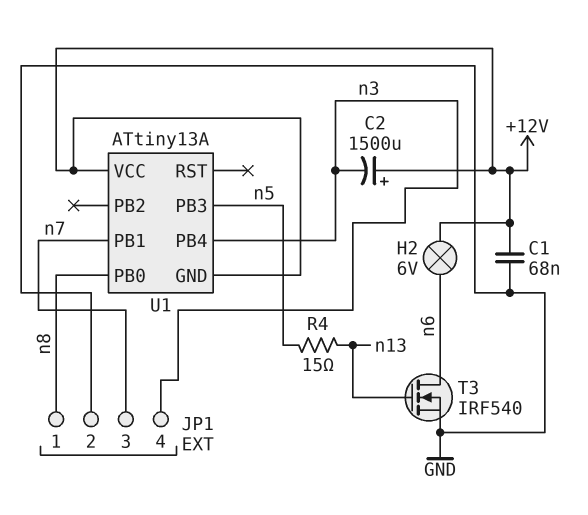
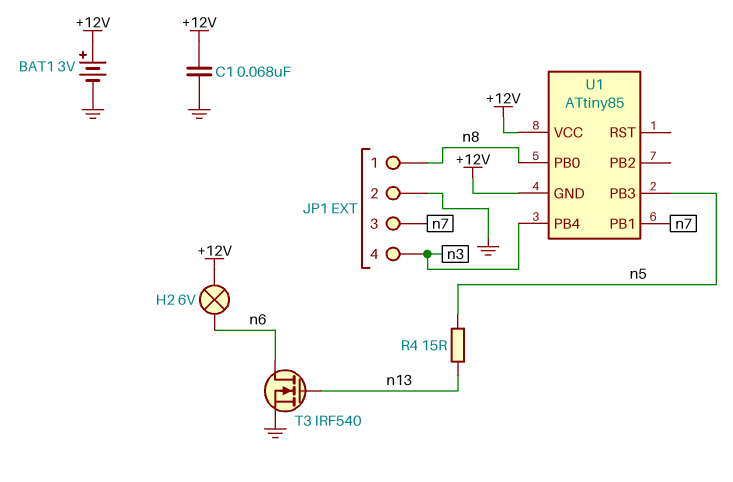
BAT1: none -> 3V (plus +12V, minus GND)
C2: 1500uF (plus +12V, minus n3) -> none
U1: ATtiny13A -> ATtiny85

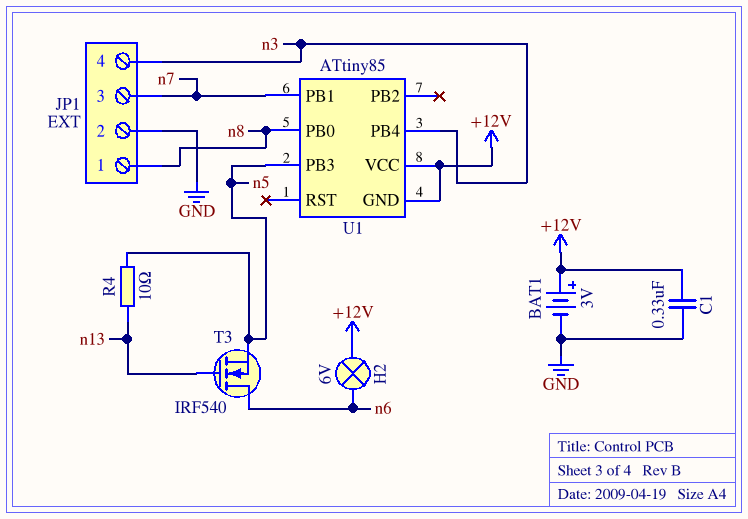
C1: 68nF (+12V, GND) -> 330nF (+12V, GND)
R4: 15 (n5, n13) -> 10 (n5, n13)
T3: NMOS IRF540 (G n13, D n6, S GND) -> NMOS IRF540 (G n13, D n6, S n5)

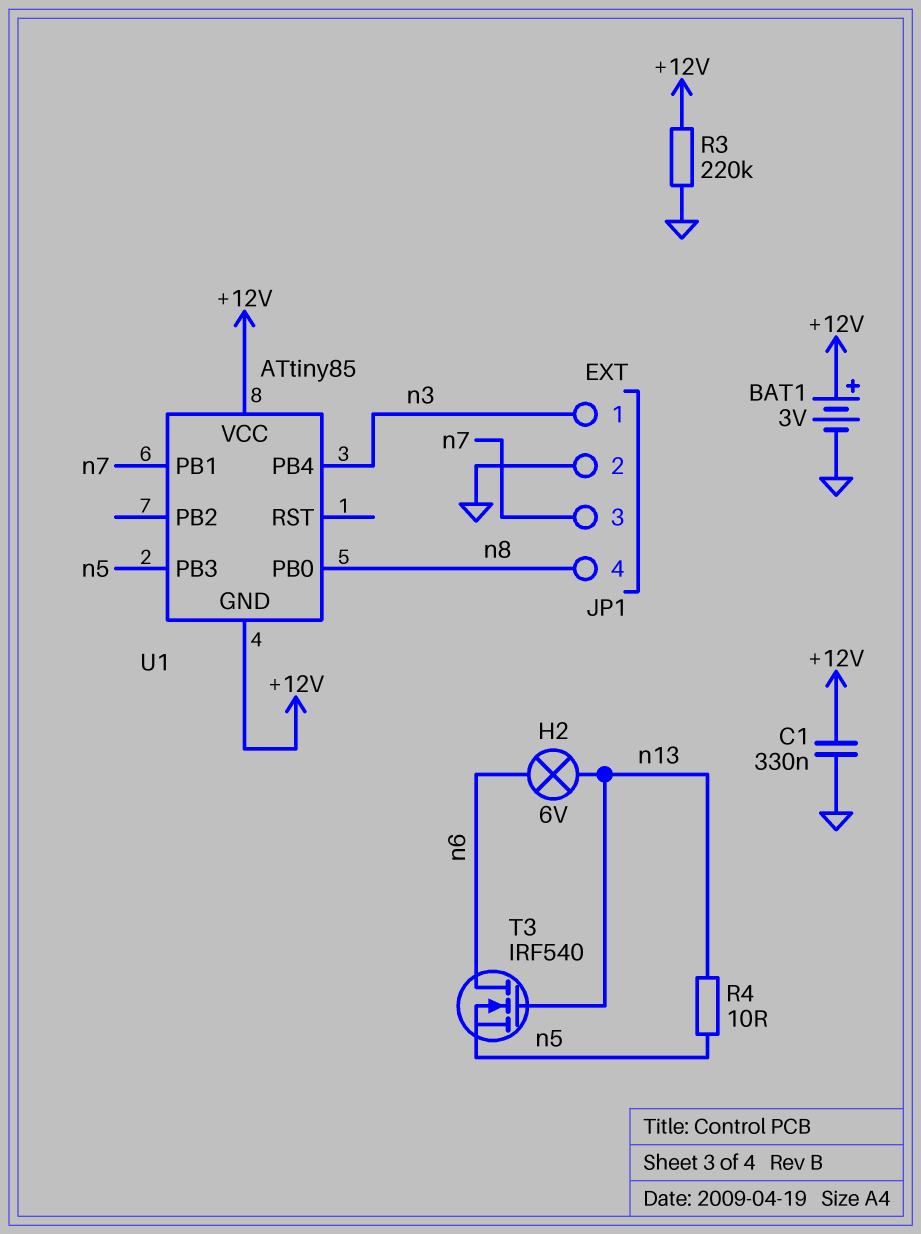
H2: lamp 6V (+12V, n6) -> lamp 6V (n6, n13)
JP1 pin 1: n8 -> n3
JP1 pin 4: n3 -> n8
R3: none -> 220k (+12V, GND)

